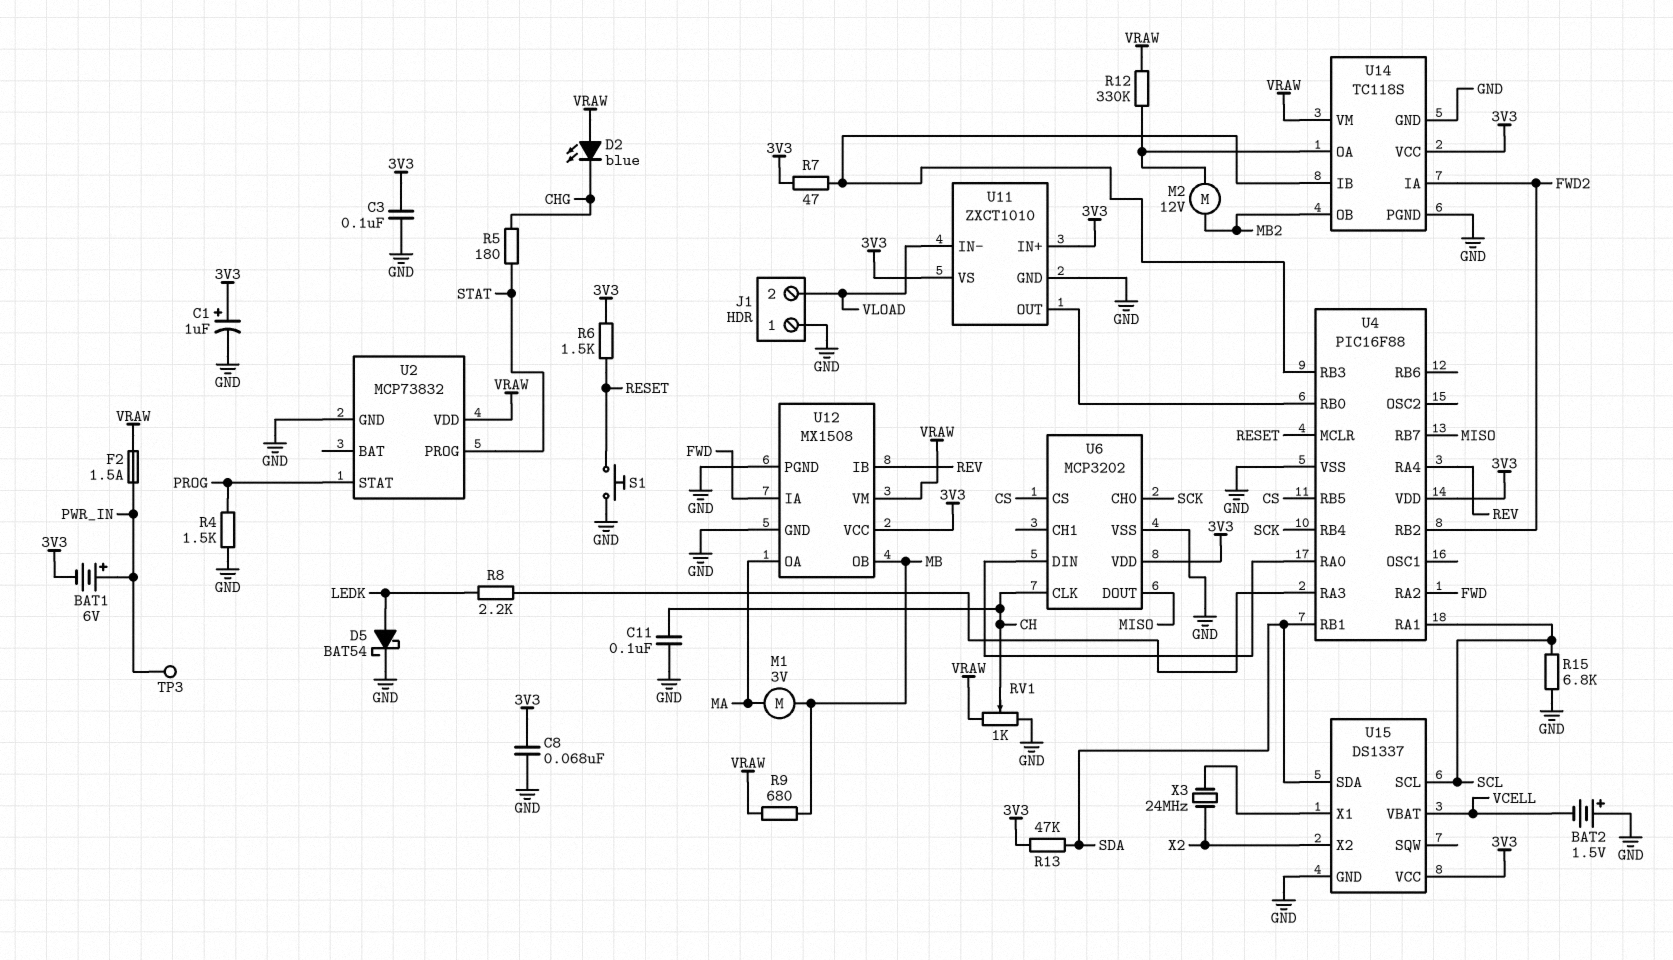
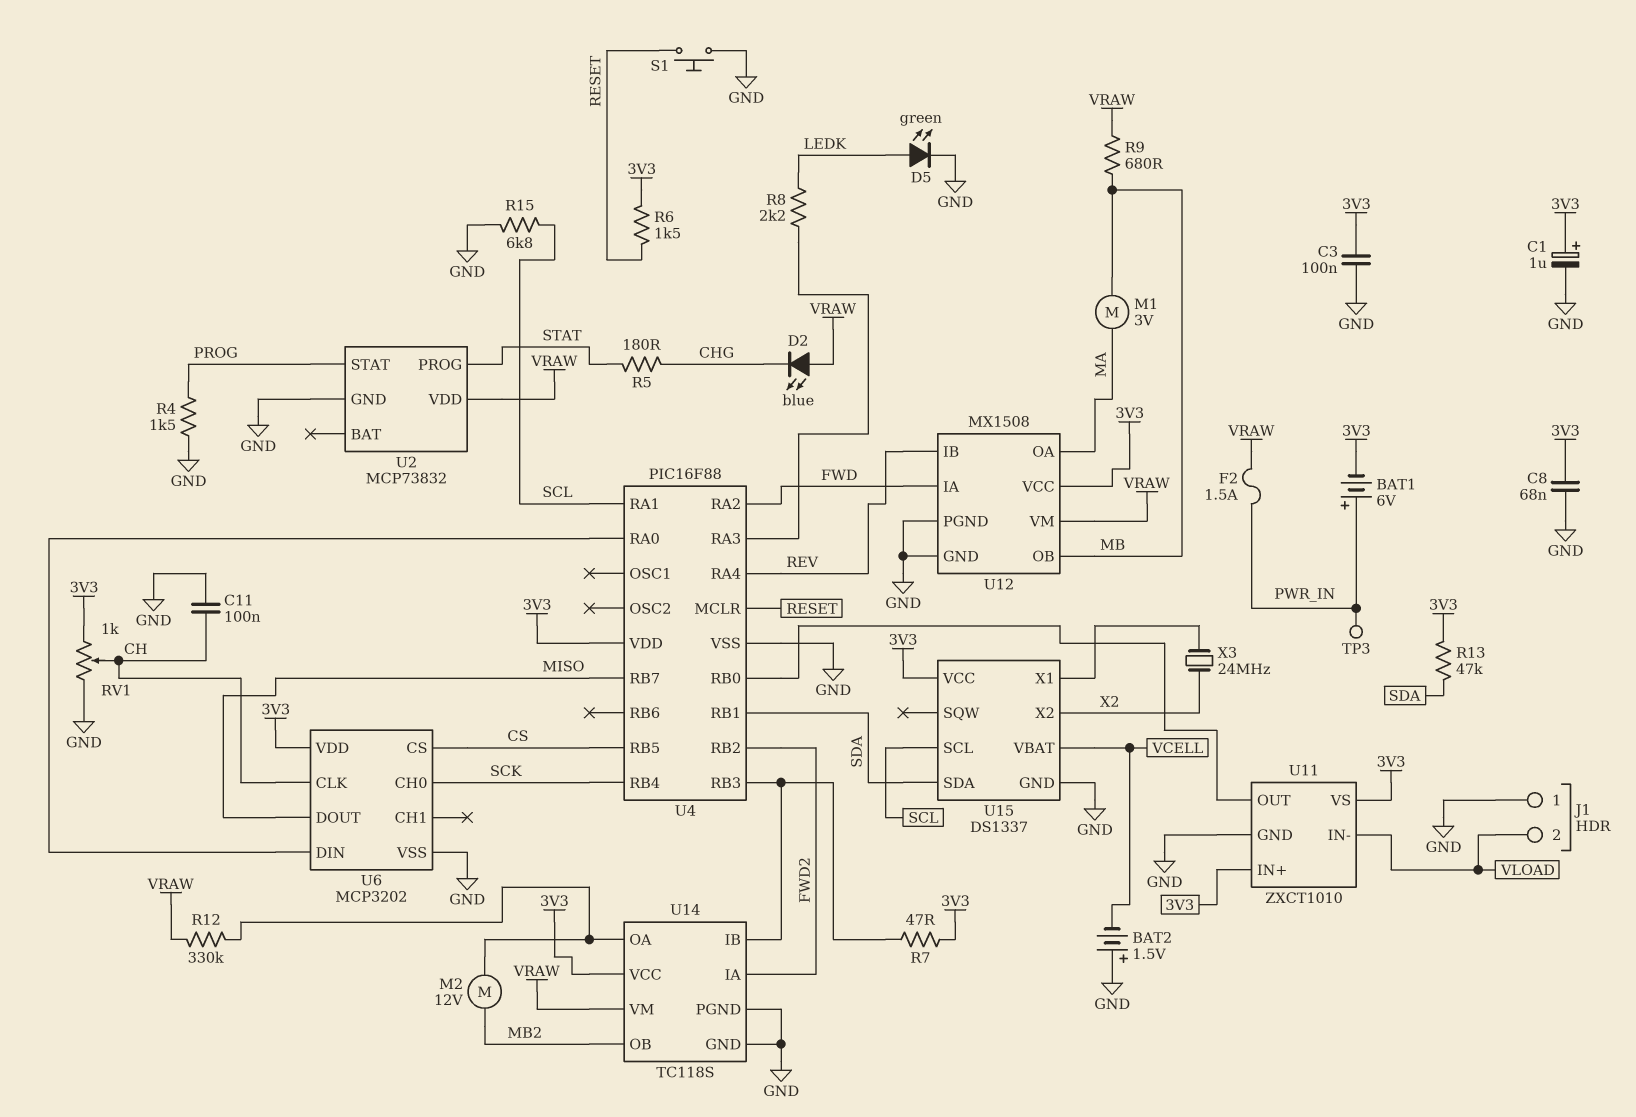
D5: schottky BAT54 (A LEDK, K GND) -> LED green (A LEDK, K GND)
RV1: 1k (GND, VRAW, wiper CH) -> 1k (3V3, GND, wiper CH)

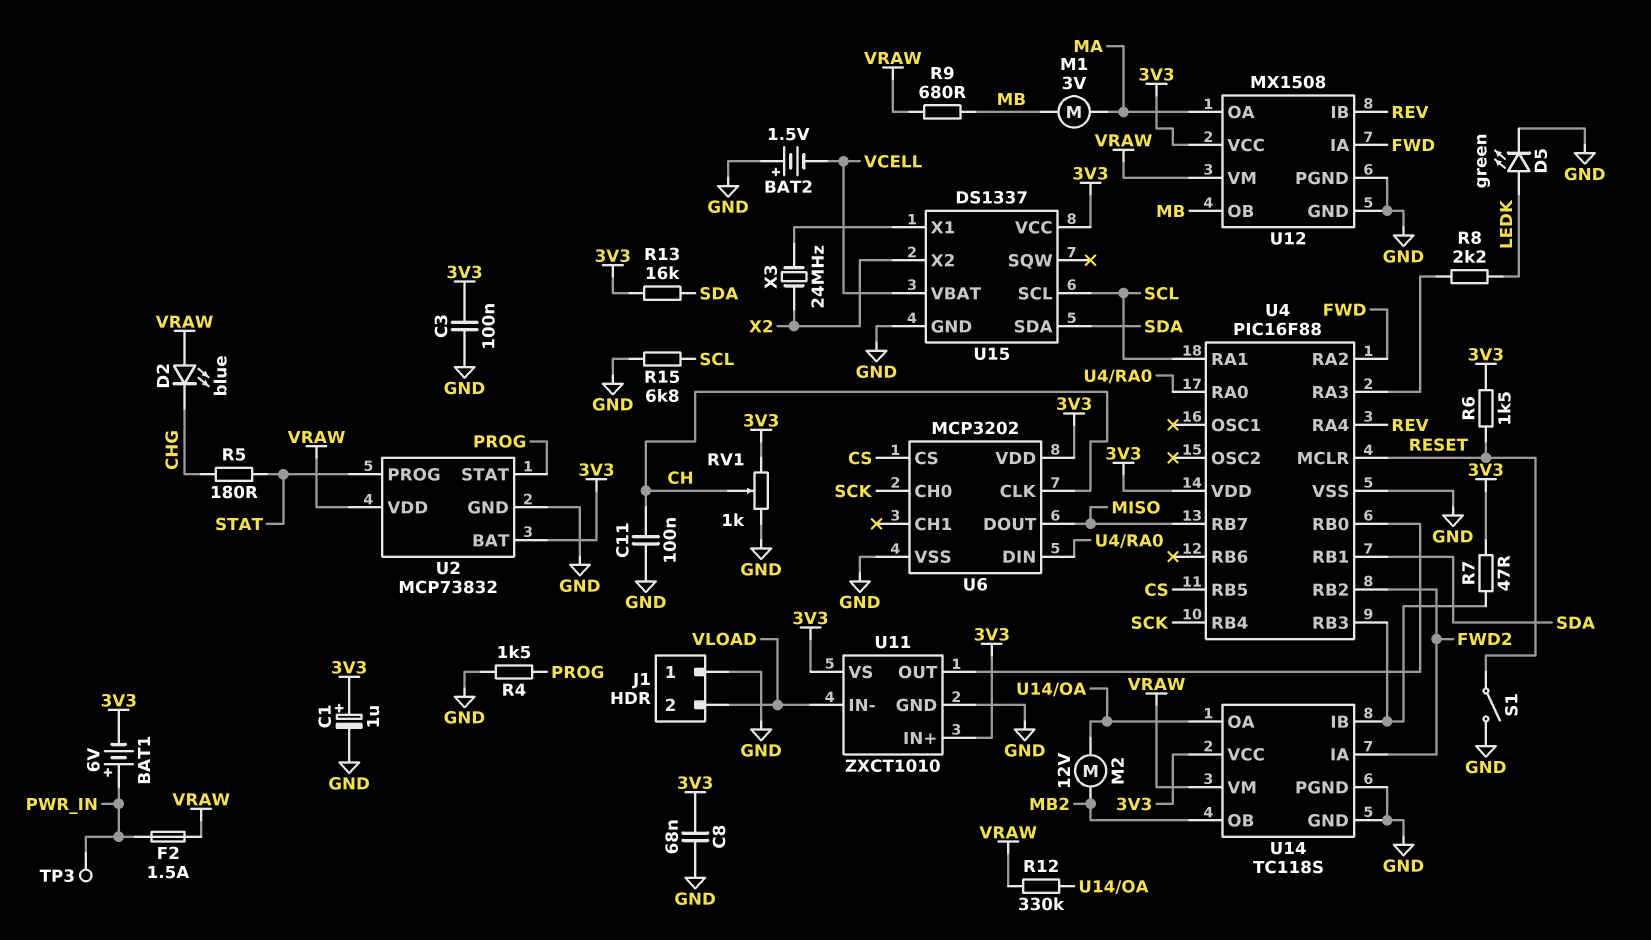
R13: 47k (3V3, SDA) -> 16k (3V3, SDA)
S1: button (GND, RESET) -> switch (GND, RESET)
U2 pin BAT: none -> 3V3

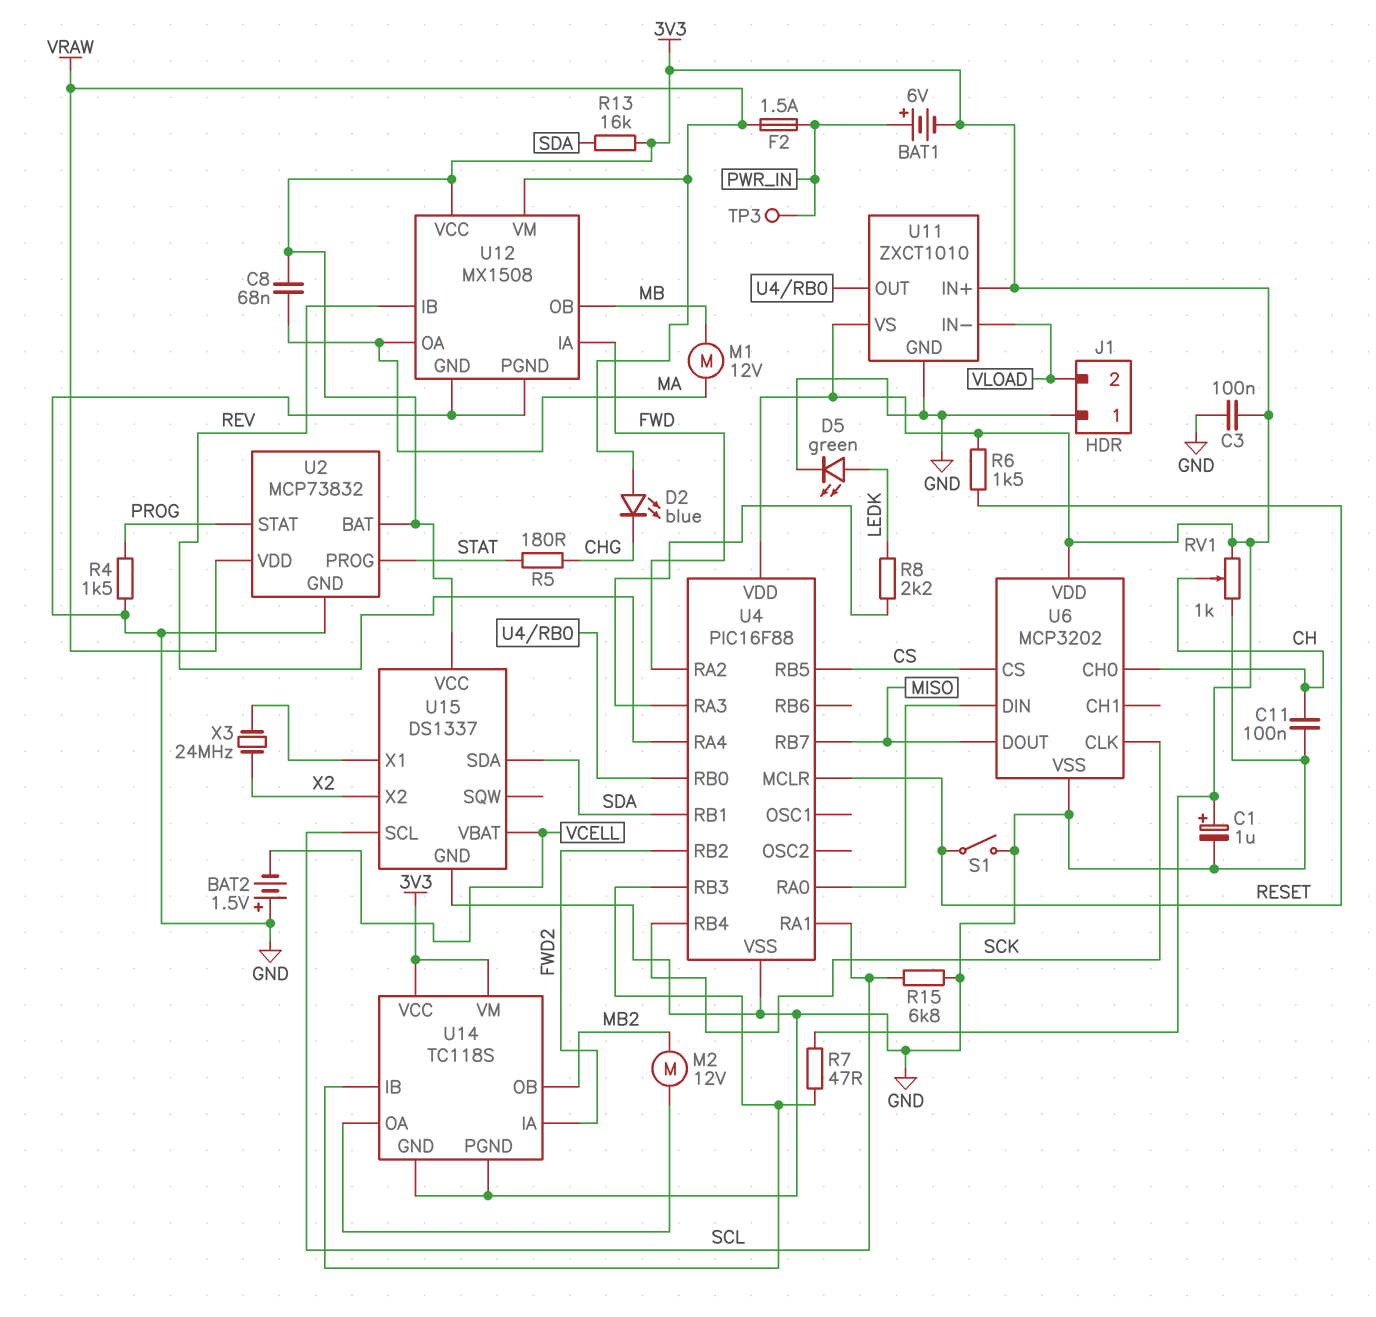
C8: 68nF (3V3, GND) -> 68nF (3V3, MA)
M1: motor 3V (MA, MB) -> motor 12V (MA, MB)
R9: 680 (MB, VRAW) -> none
R12: 330k (U14/OA, VRAW) -> none
U6 pin CH0: SCK -> CH
U6 pin CLK: CH -> SCK
U14 pin VM: VRAW -> 3V3

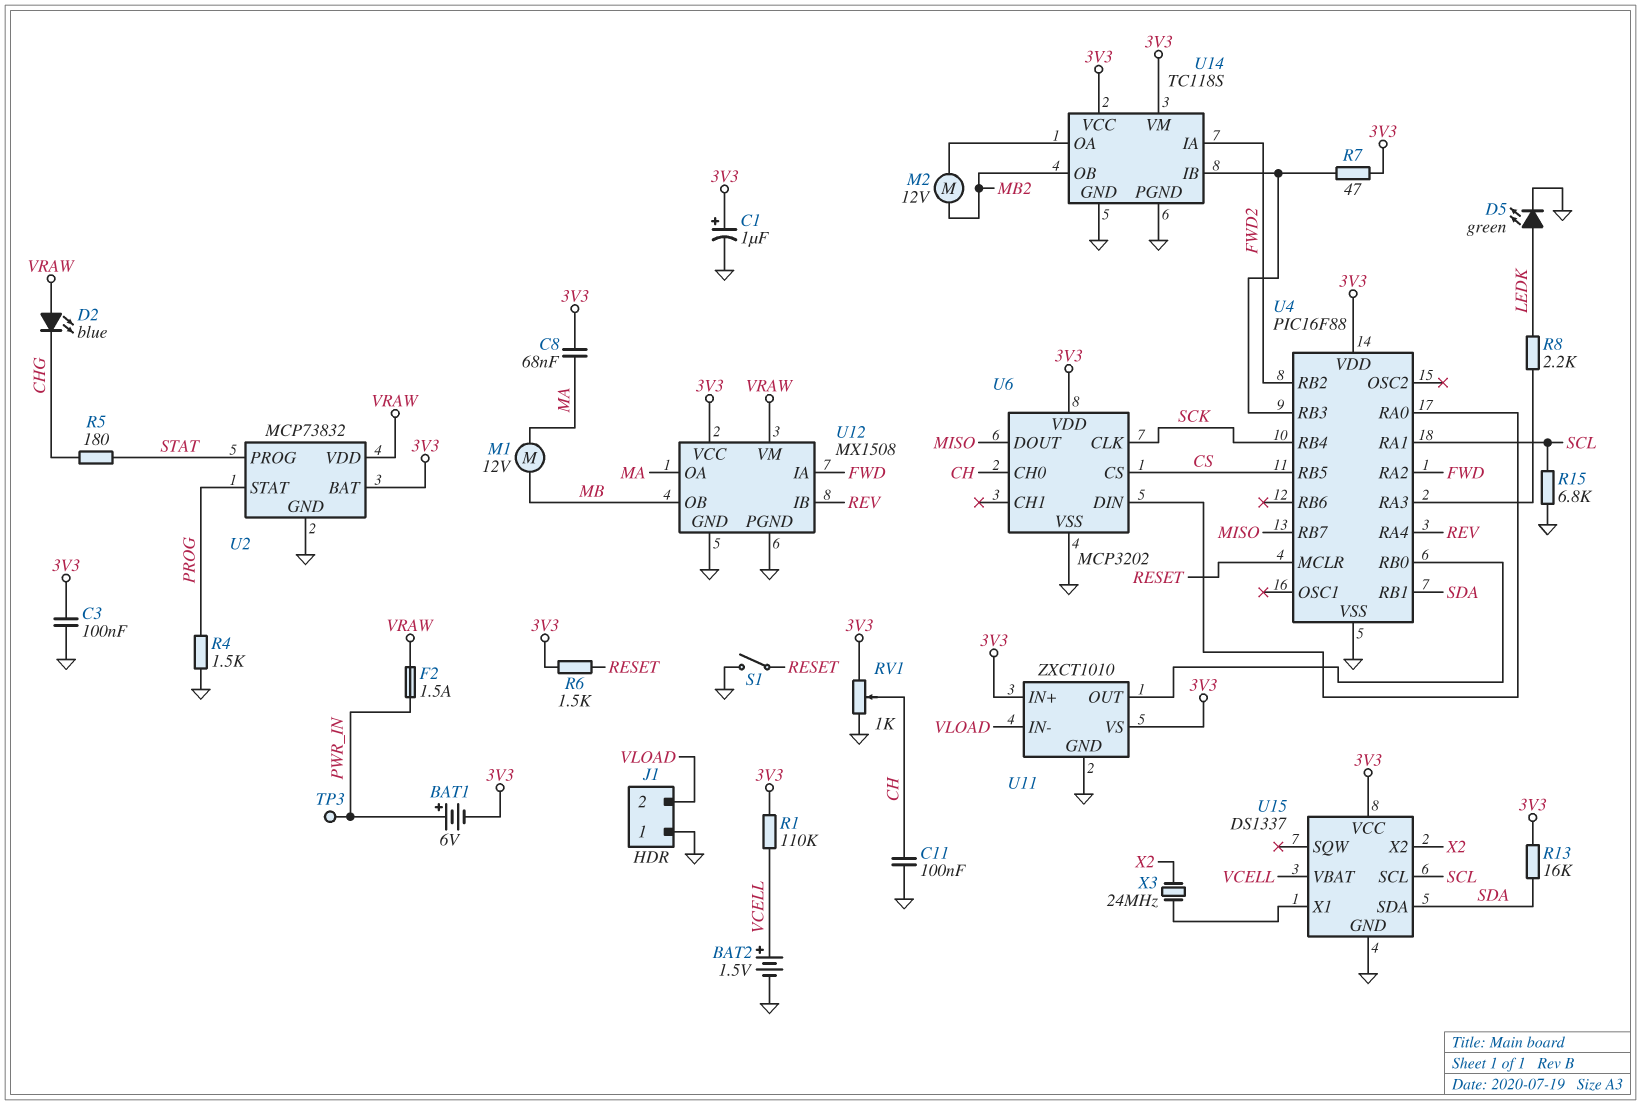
BAT2: 1.5V (plus GND, minus VCELL) -> 1.5V (plus VCELL, minus GND)
R1: none -> 110k (3V3, VCELL)

